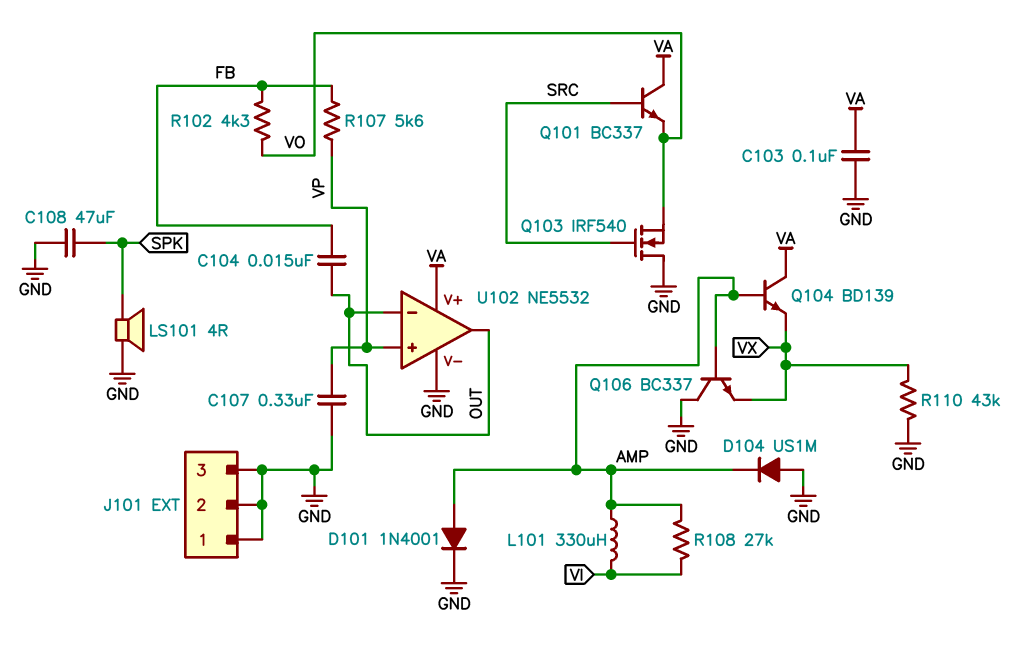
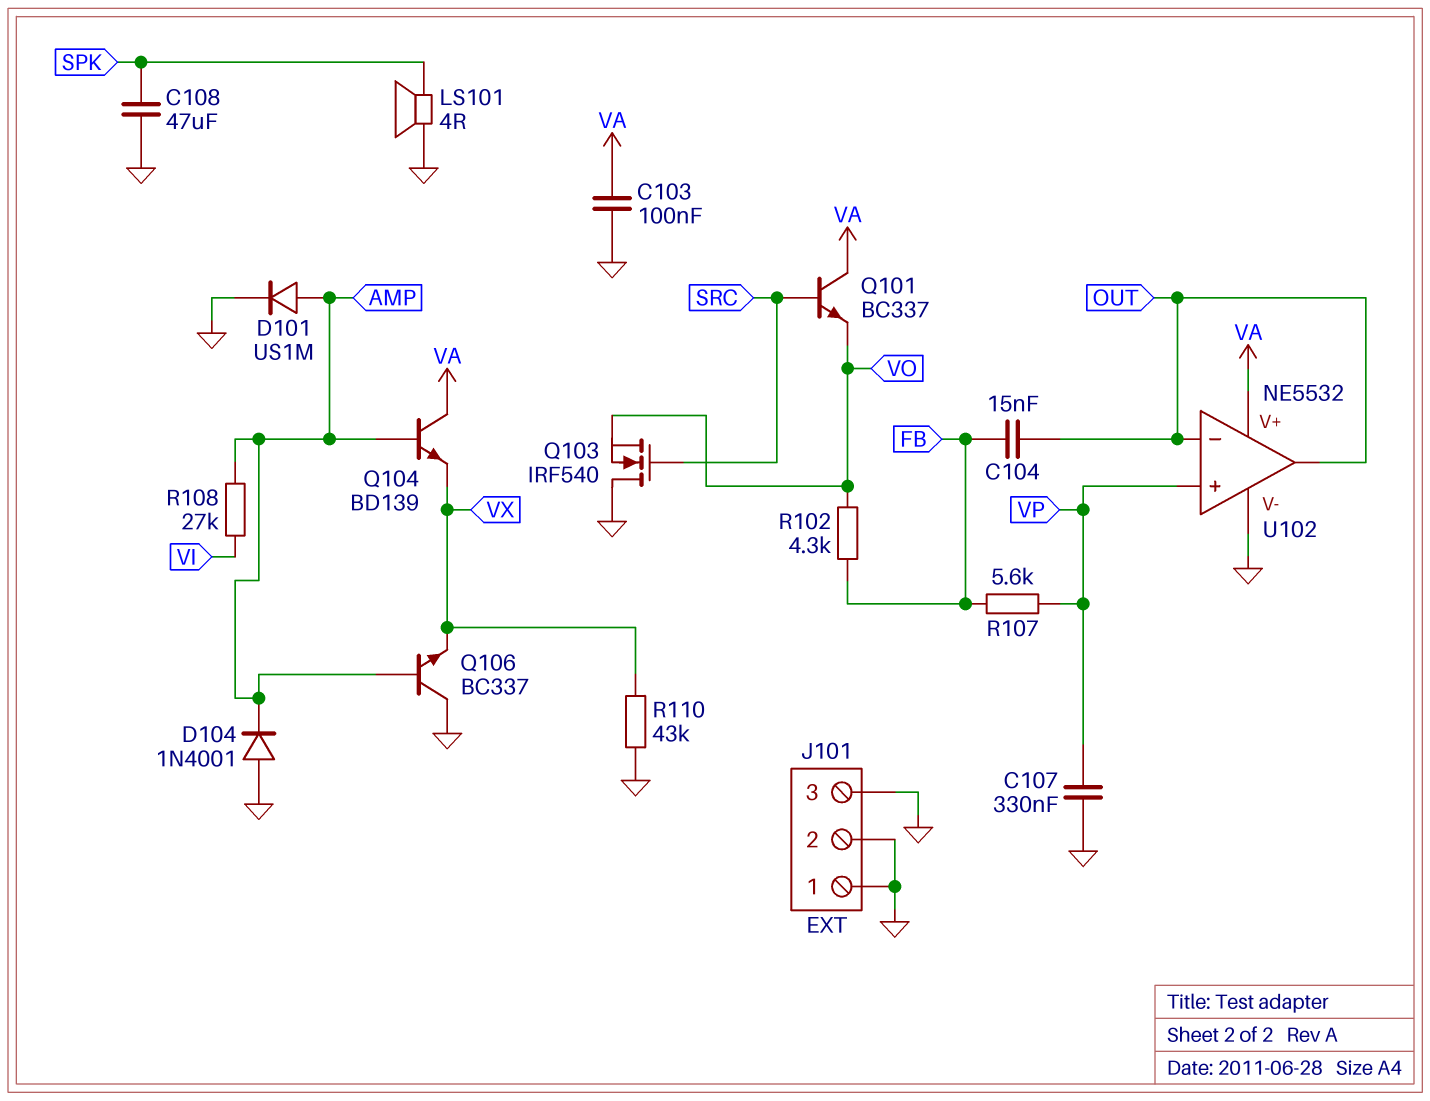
D101: diode 1N4001 (A AMP, K GND) -> diode US1M (A AMP, K GND)
D104: diode US1M (A GND, K AMP) -> diode 1N4001 (A GND, K AMP)
L101: 330uH (AMP, VI) -> none

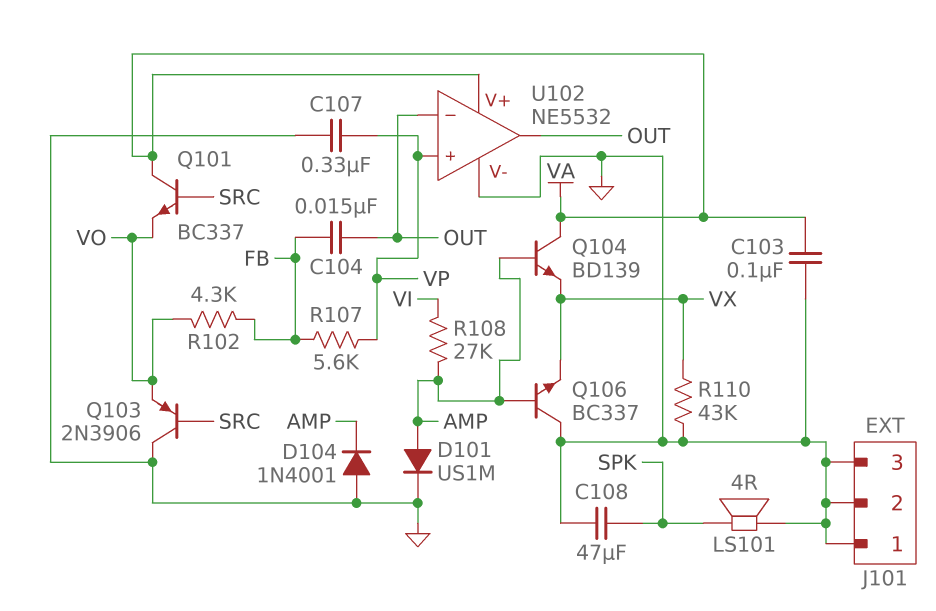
Q103: NMOS IRF540 (G SRC, D GND, S VO) -> PNP 2N3906 (B SRC, C GND, E VO)

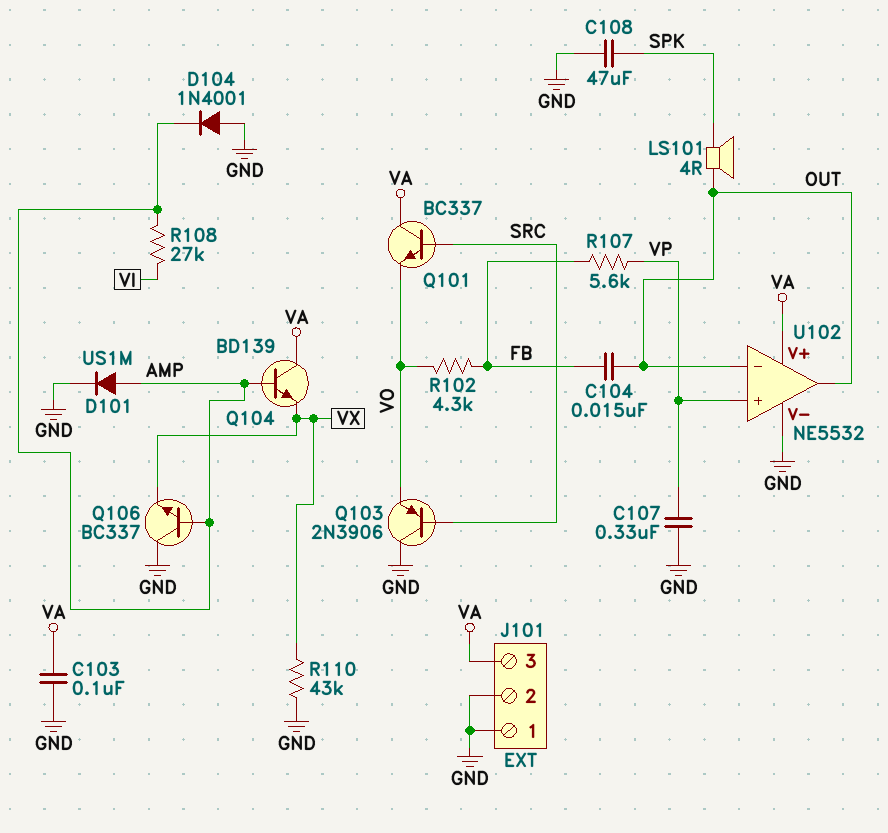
J101 pin 3: GND -> VA
LS101: speaker 4R (GND, SPK) -> speaker 4R (OUT, SPK)

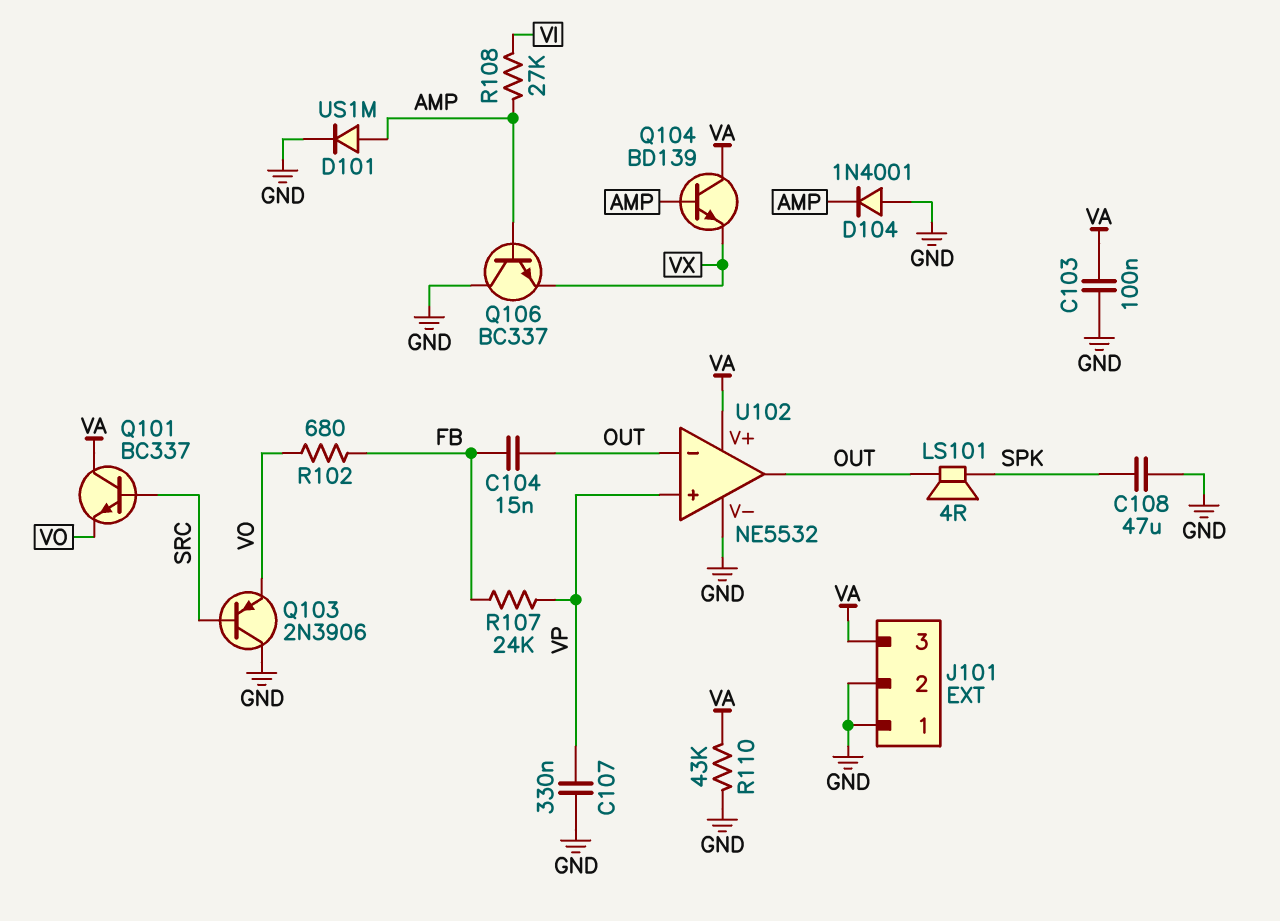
R102: 4.3k (FB, VO) -> 680 (FB, VO)
R107: 5.6k (FB, VP) -> 24k (FB, VP)
R110: 43k (GND, VX) -> 43k (GND, VA)

